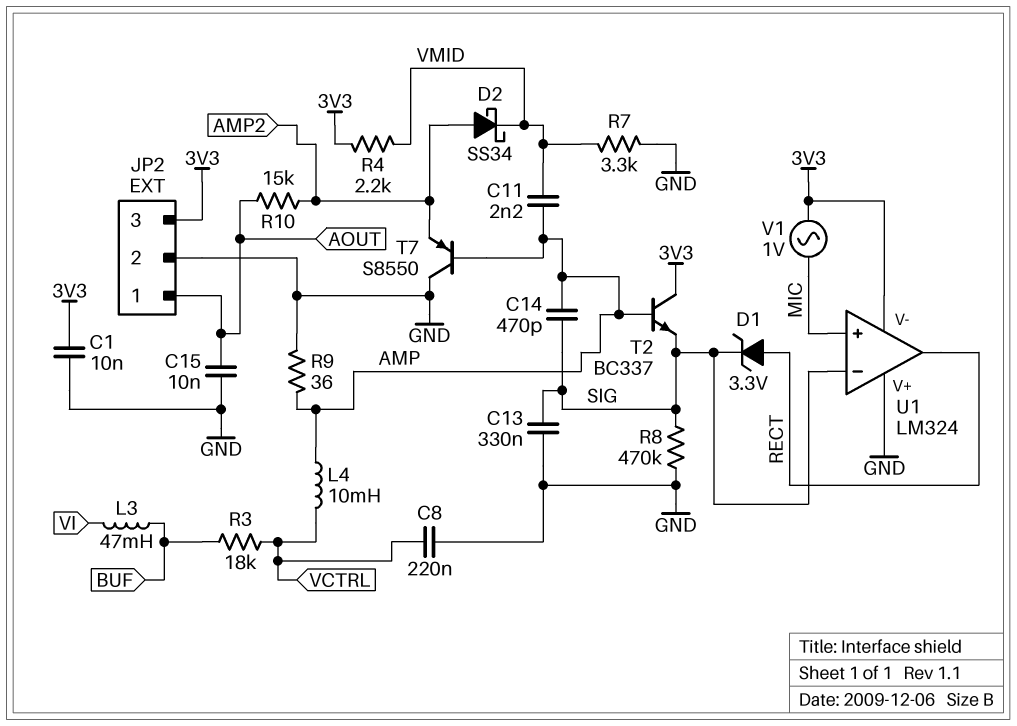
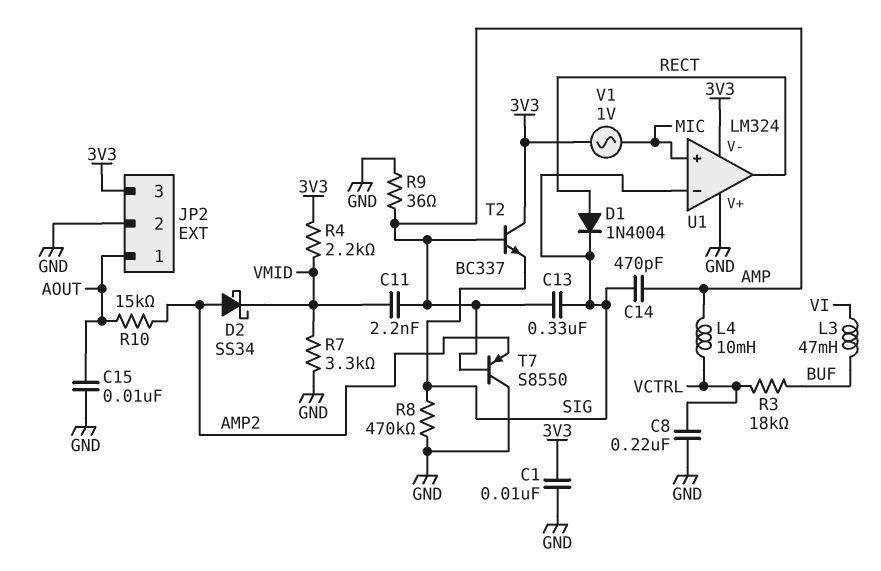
C13: 330nF (GND, SIG) -> 330nF (AMP, SIG)
D1: zener 3.3V (A RECT, K SIG) -> diode 1N4004 (A RECT, K SIG)

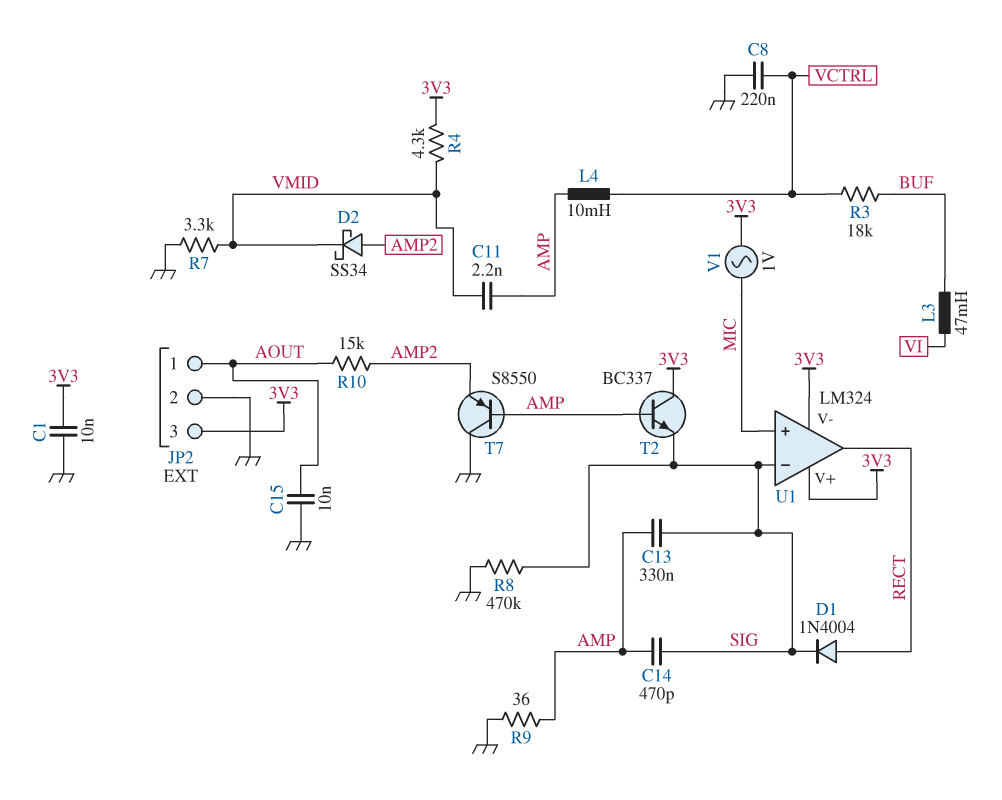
R4: 2.2k (3V3, VMID) -> 4.3k (3V3, VMID)
U1 pin V+: GND -> 3V3

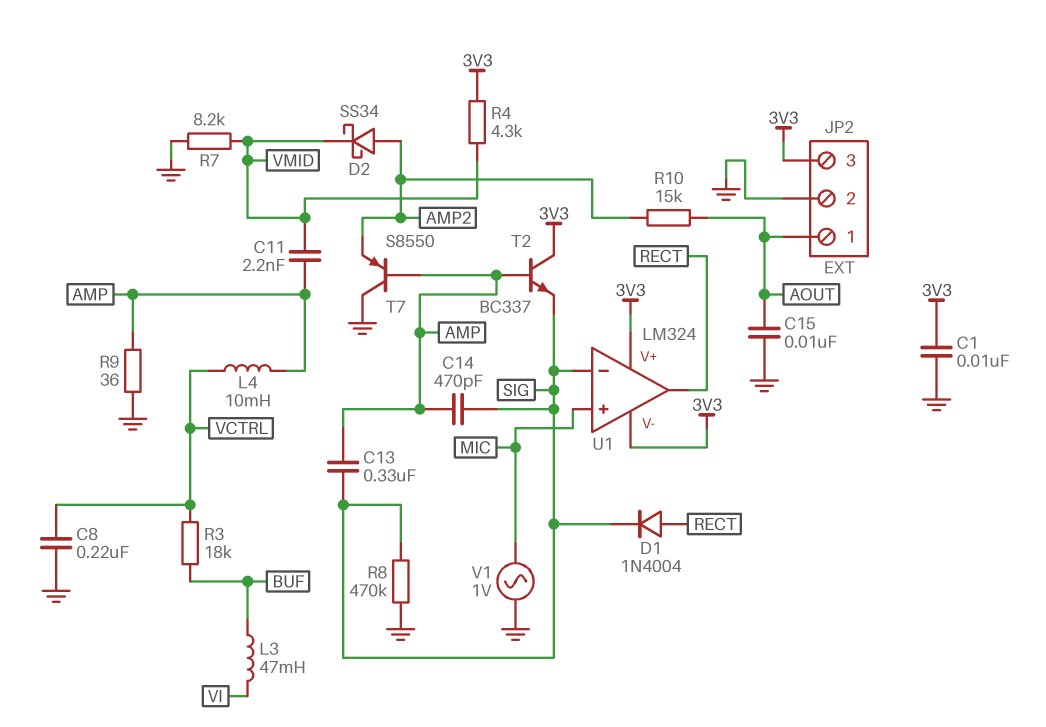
R7: 3.3k (GND, VMID) -> 8.2k (GND, VMID)
V1: AC 1V (3V3, MIC) -> AC 1V (GND, MIC)

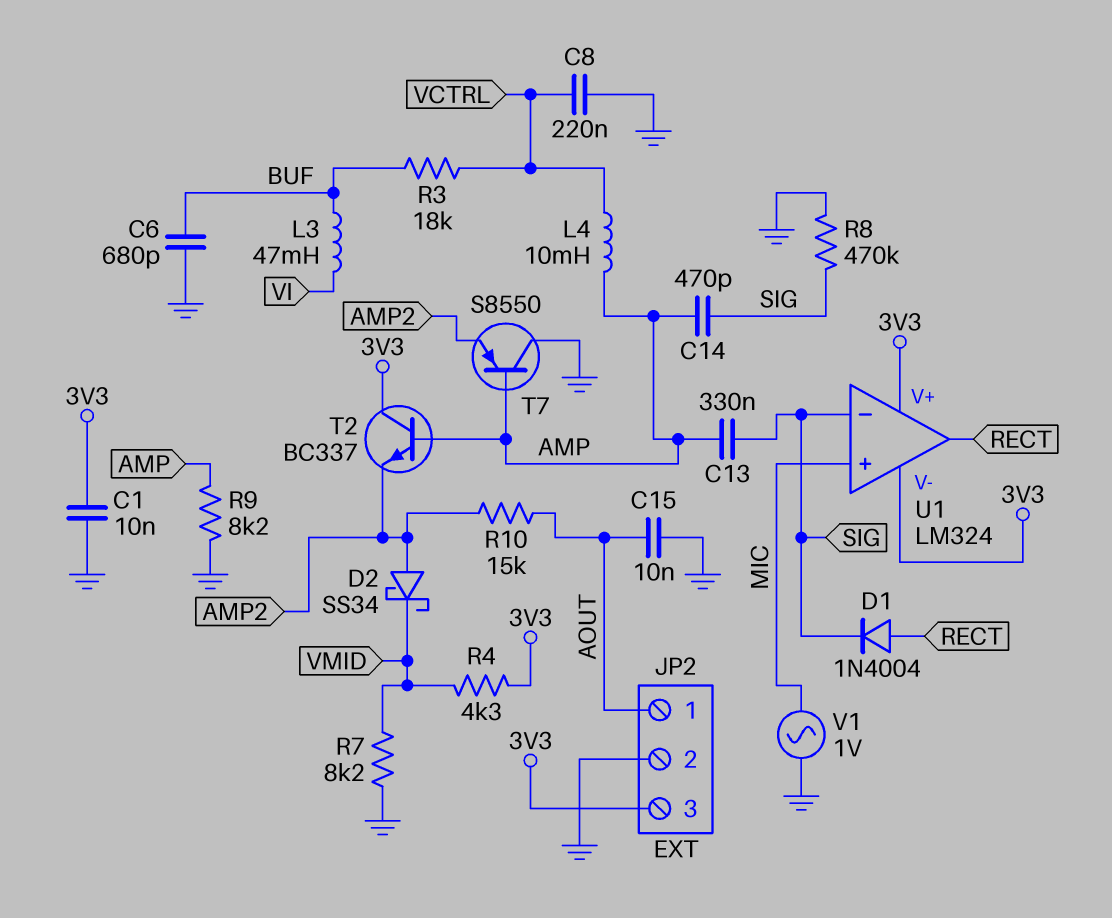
C6: none -> 680pF (BUF, GND)
C11: 2.2nF (AMP, VMID) -> none
R9: 36 (AMP, GND) -> 8.2k (AMP, GND)
T2: NPN BC337 (B AMP, C 3V3, E SIG) -> NPN BC337 (B AMP, C 3V3, E AMP2)

